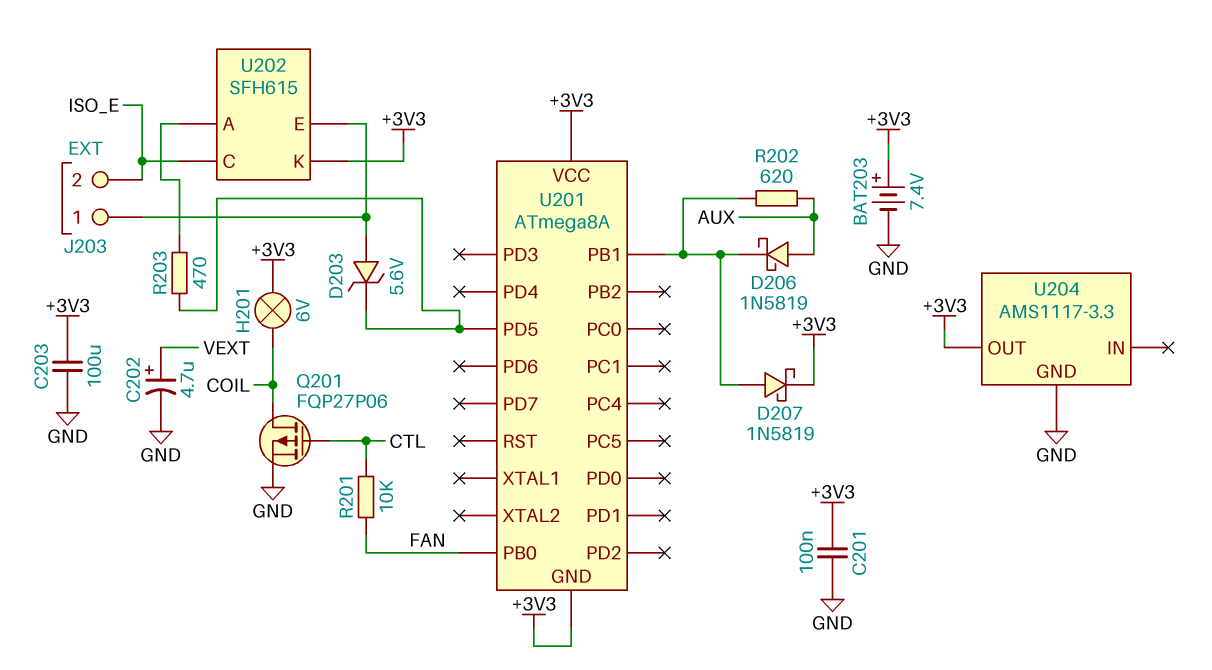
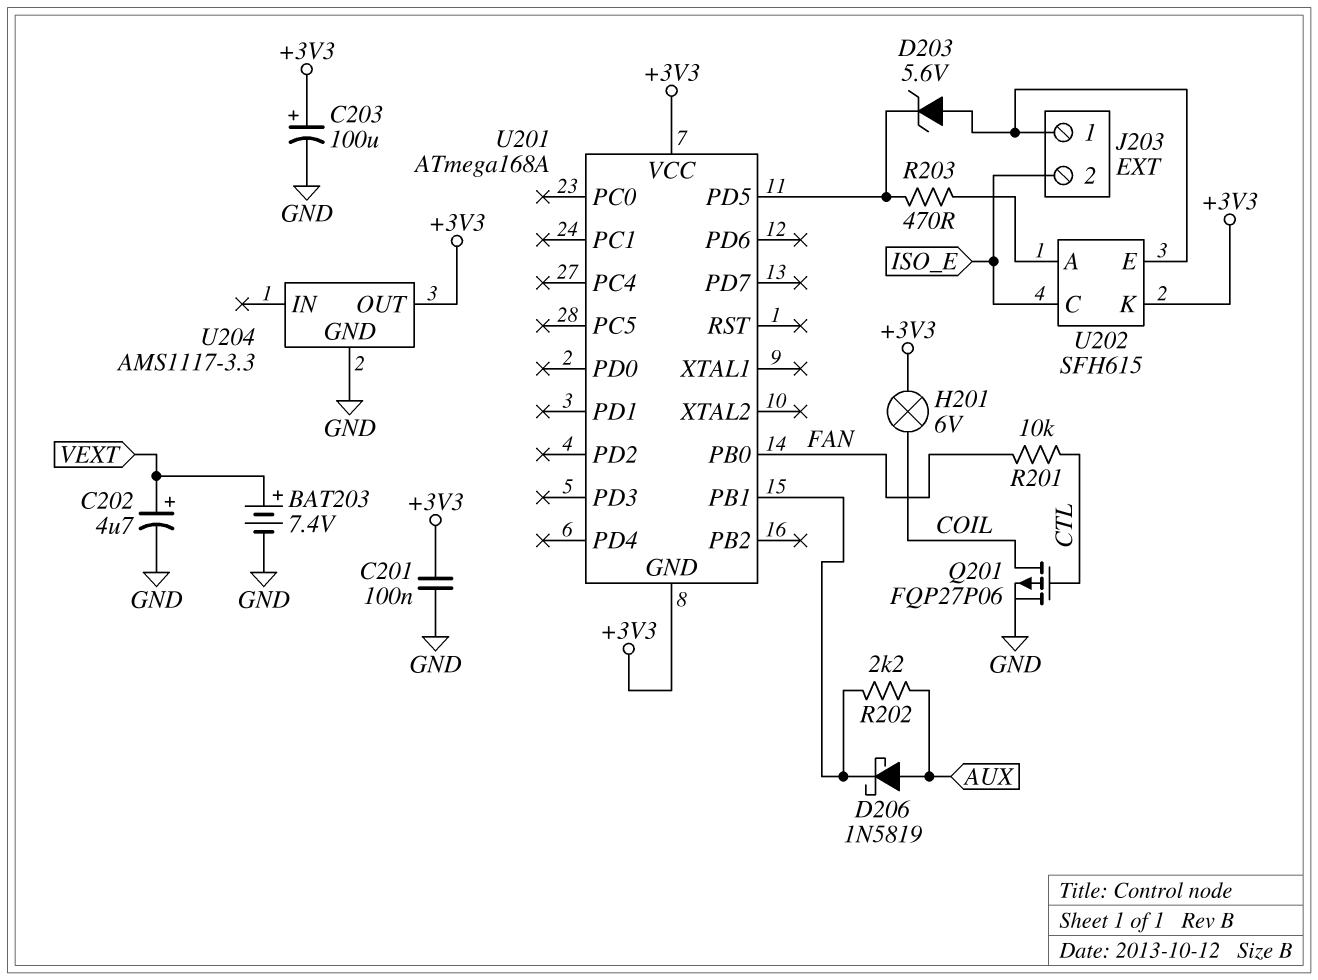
BAT203: 7.4V (plus +3V3, minus GND) -> 7.4V (plus VEXT, minus GND)
C203: 100uF (+3V3, GND) -> 100uF (plus +3V3, minus GND)
D207: schottky 1N5819 (A U201/PB1, K +3V3) -> none
R202: 620 (AUX, U201/PB1) -> 2.2k (AUX, U201/PB1)
U201: ATmega8A -> ATmega168A

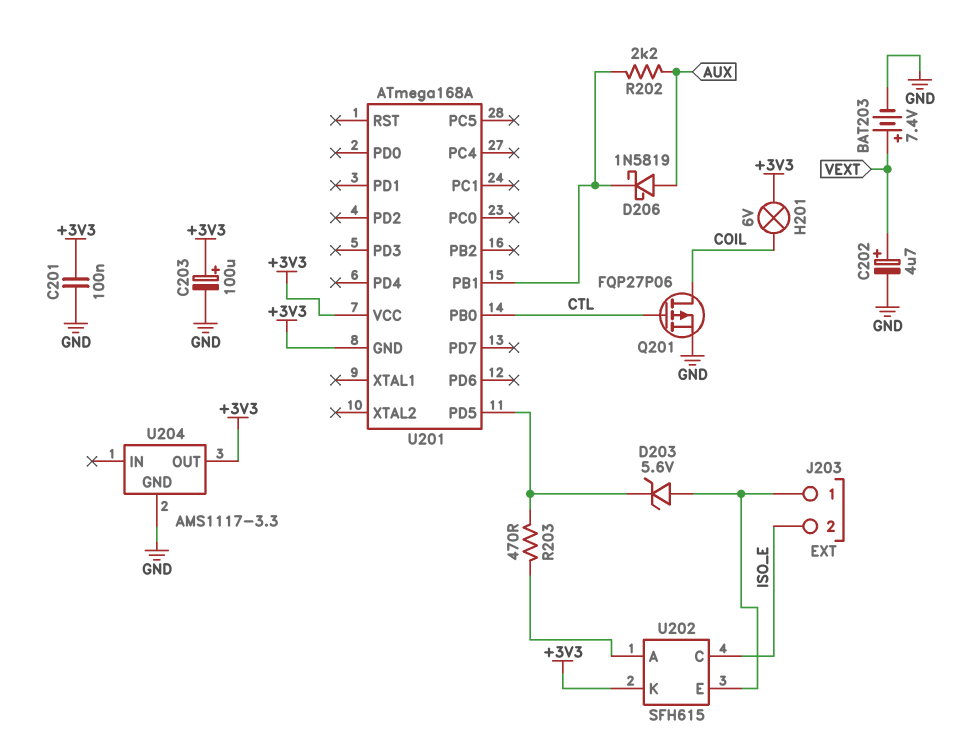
R201: 10k (CTL, FAN) -> none
U201 pin PB0: FAN -> CTL

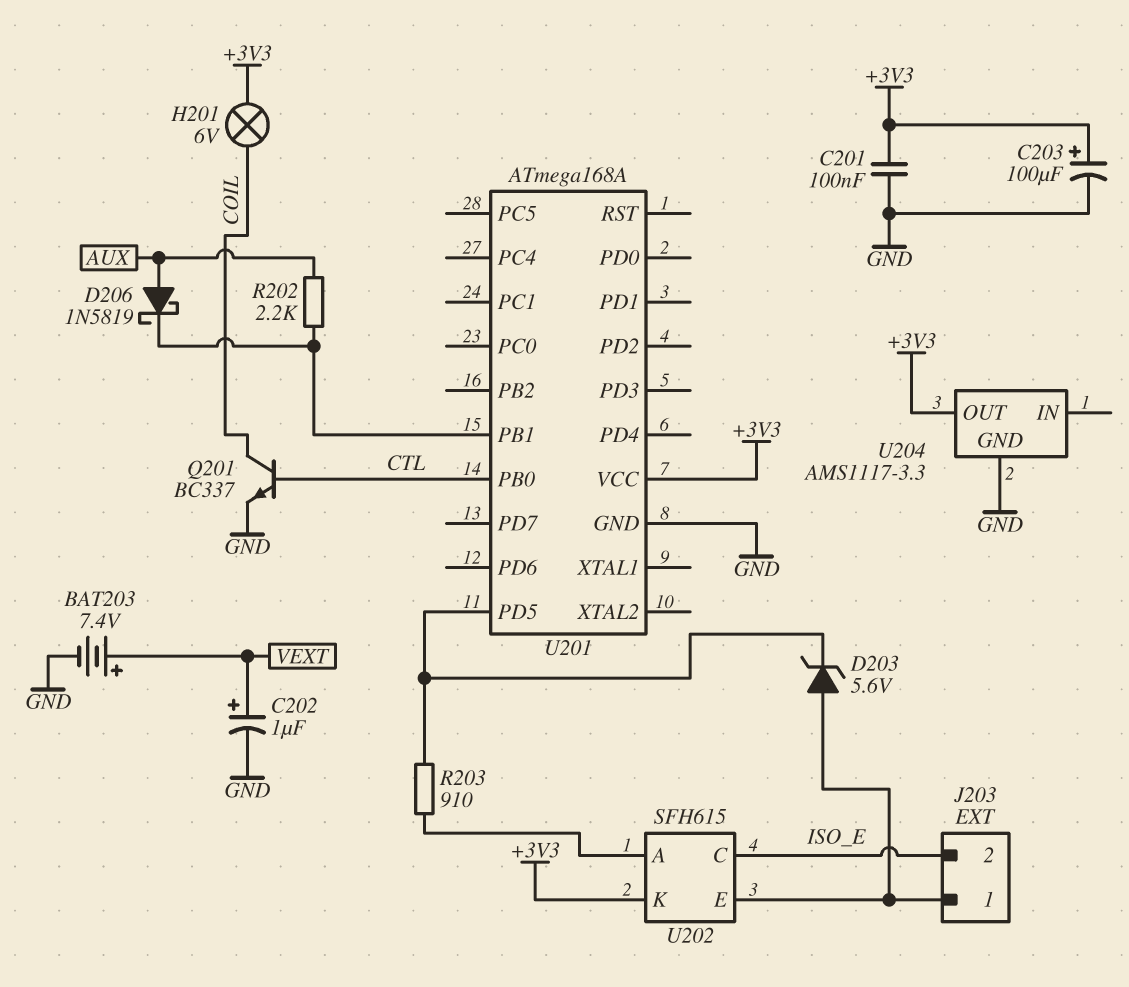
C202: 4.7uF (plus VEXT, minus GND) -> 1uF (plus VEXT, minus GND)
Q201: PMOS FQP27P06 (G CTL, D COIL, S GND) -> NPN BC337 (B CTL, C COIL, E GND)
R203: 470 (U201/PD5, U202/A) -> 910 (U201/PD5, U202/A)
U201 pin GND: +3V3 -> GND

